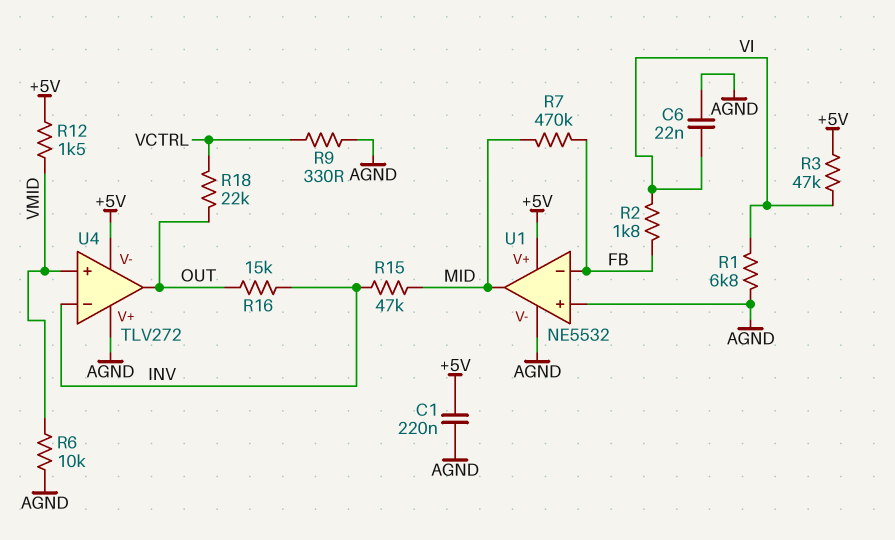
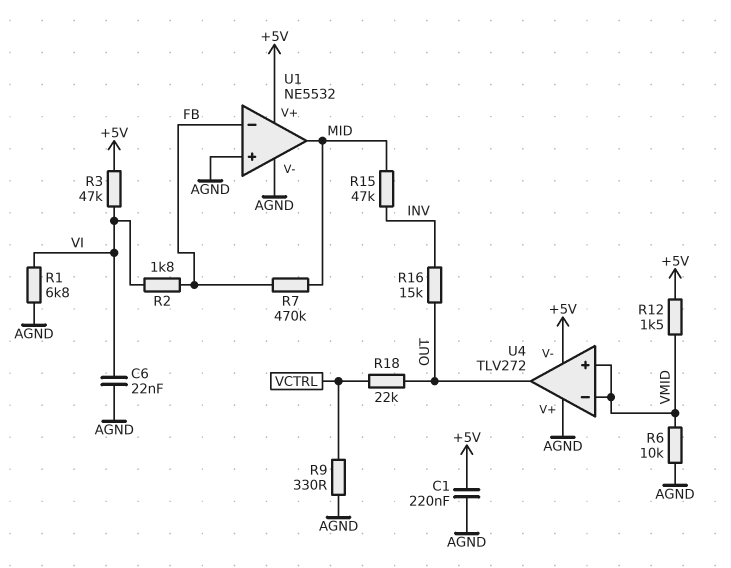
U4 pin in-: INV -> VMID

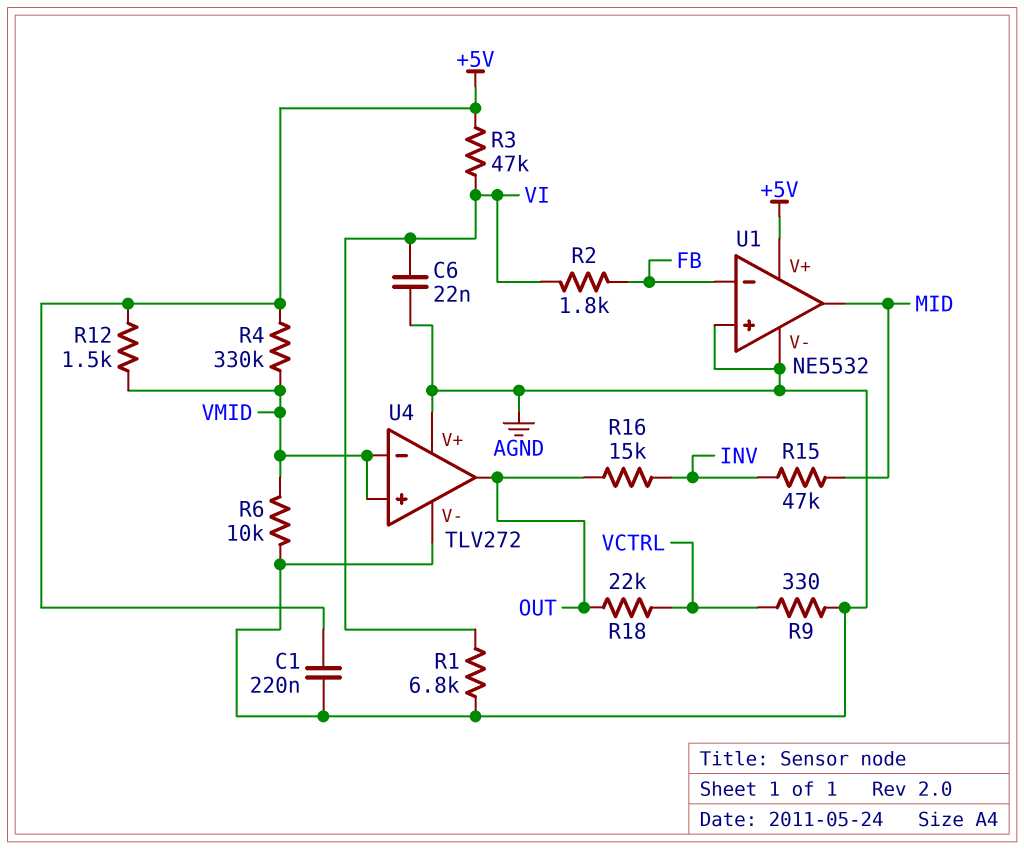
R4: none -> 330k (+5V, VMID)
R7: 470k (FB, MID) -> none
U4 pin V-: +5V -> AGND

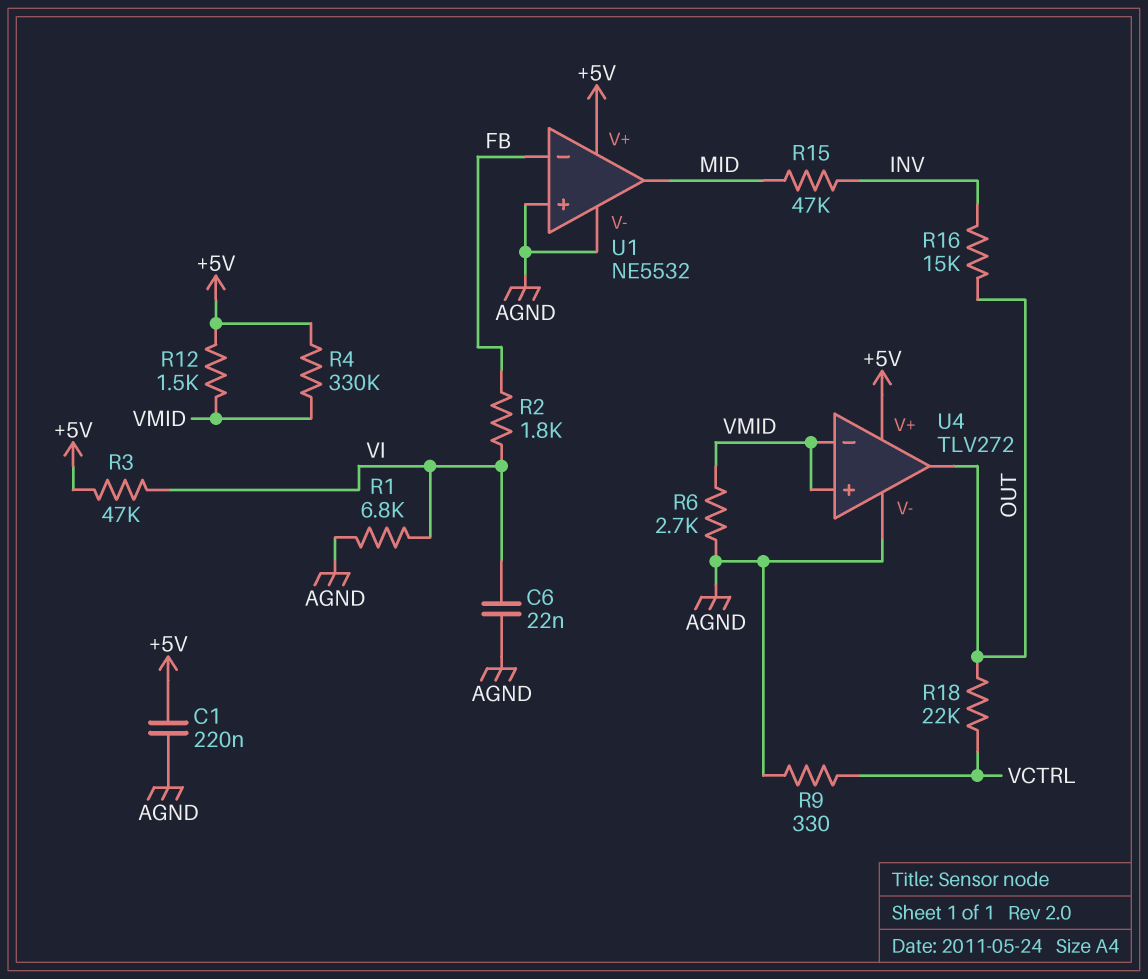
R6: 10k (AGND, VMID) -> 2.7k (AGND, VMID)
U4 pin V+: AGND -> +5V

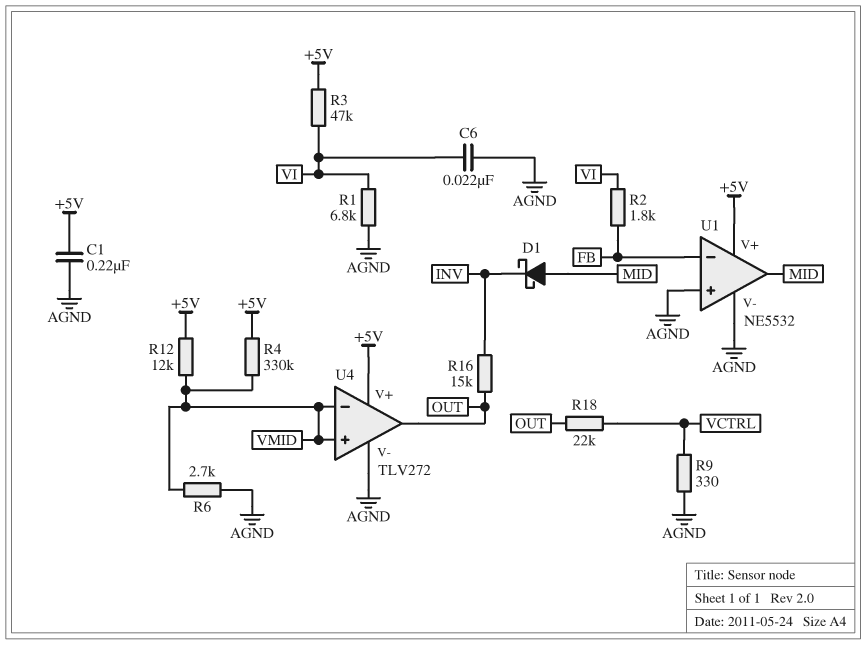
D1: none -> schottky (A MID, K INV)
R12: 1.5k (+5V, VMID) -> 12k (+5V, VMID)
R15: 47k (INV, MID) -> none

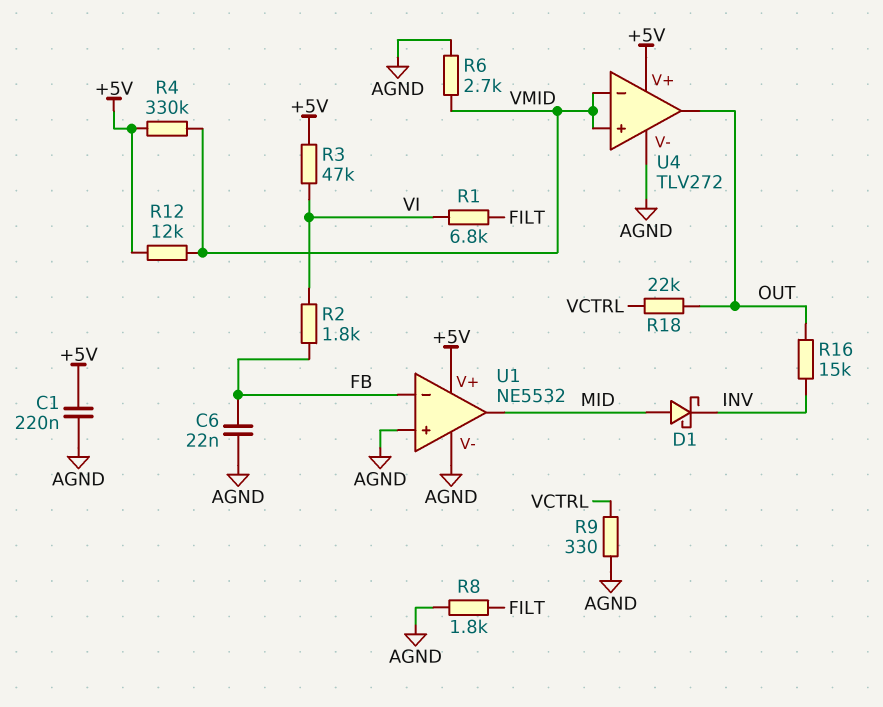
C6: 22nF (AGND, VI) -> 22nF (AGND, FB)
R1: 6.8k (AGND, VI) -> 6.8k (FILT, VI)
R8: none -> 1.8k (AGND, FILT)

